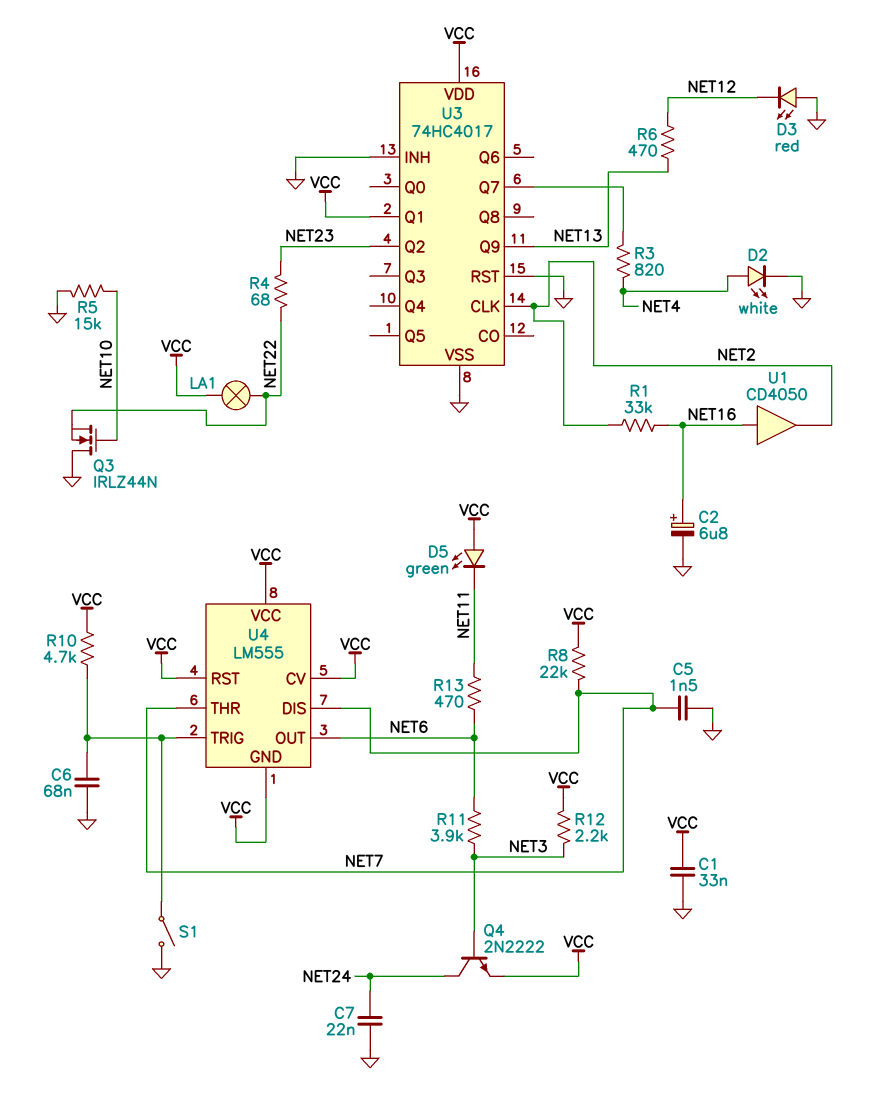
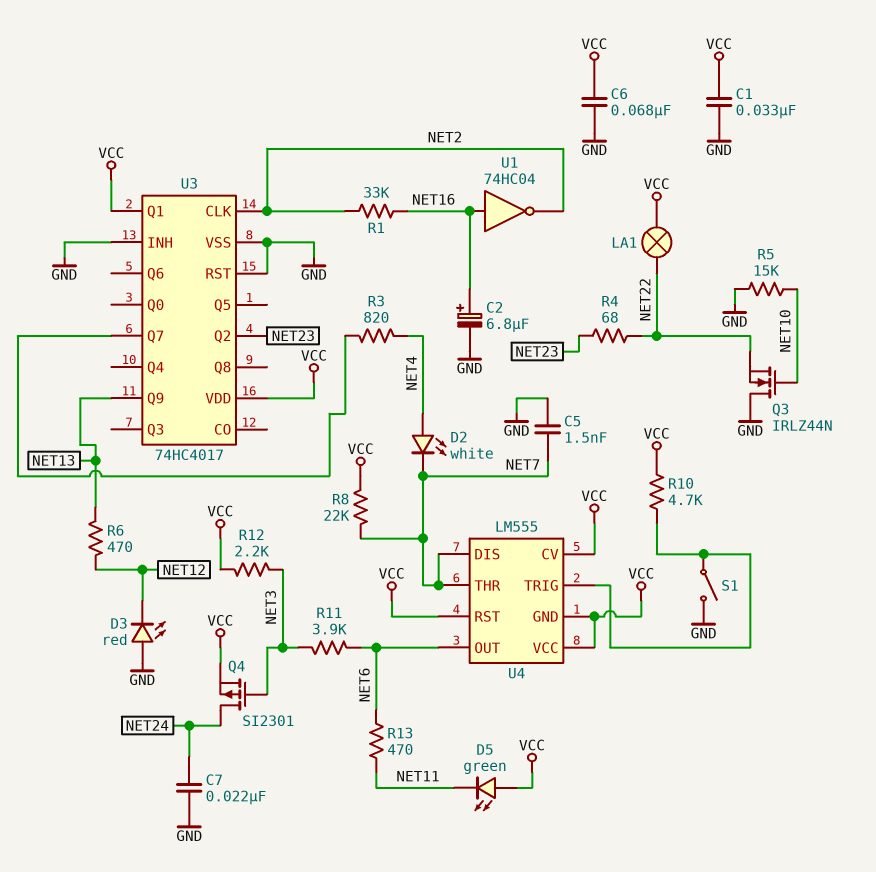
C6: 68nF (GND, U4/TRIG) -> 68nF (GND, VCC)
D2: LED white (A NET4, K GND) -> LED white (A NET4, K NET7)
Q4: NPN 2N2222 (B NET3, C NET24, E VCC) -> PMOS SI2301 (G NET3, D NET24, S VCC)
U1: buffer CD4050 (in NET16, out NET2) -> NOT 74HC04 (in NET16, out NET2)

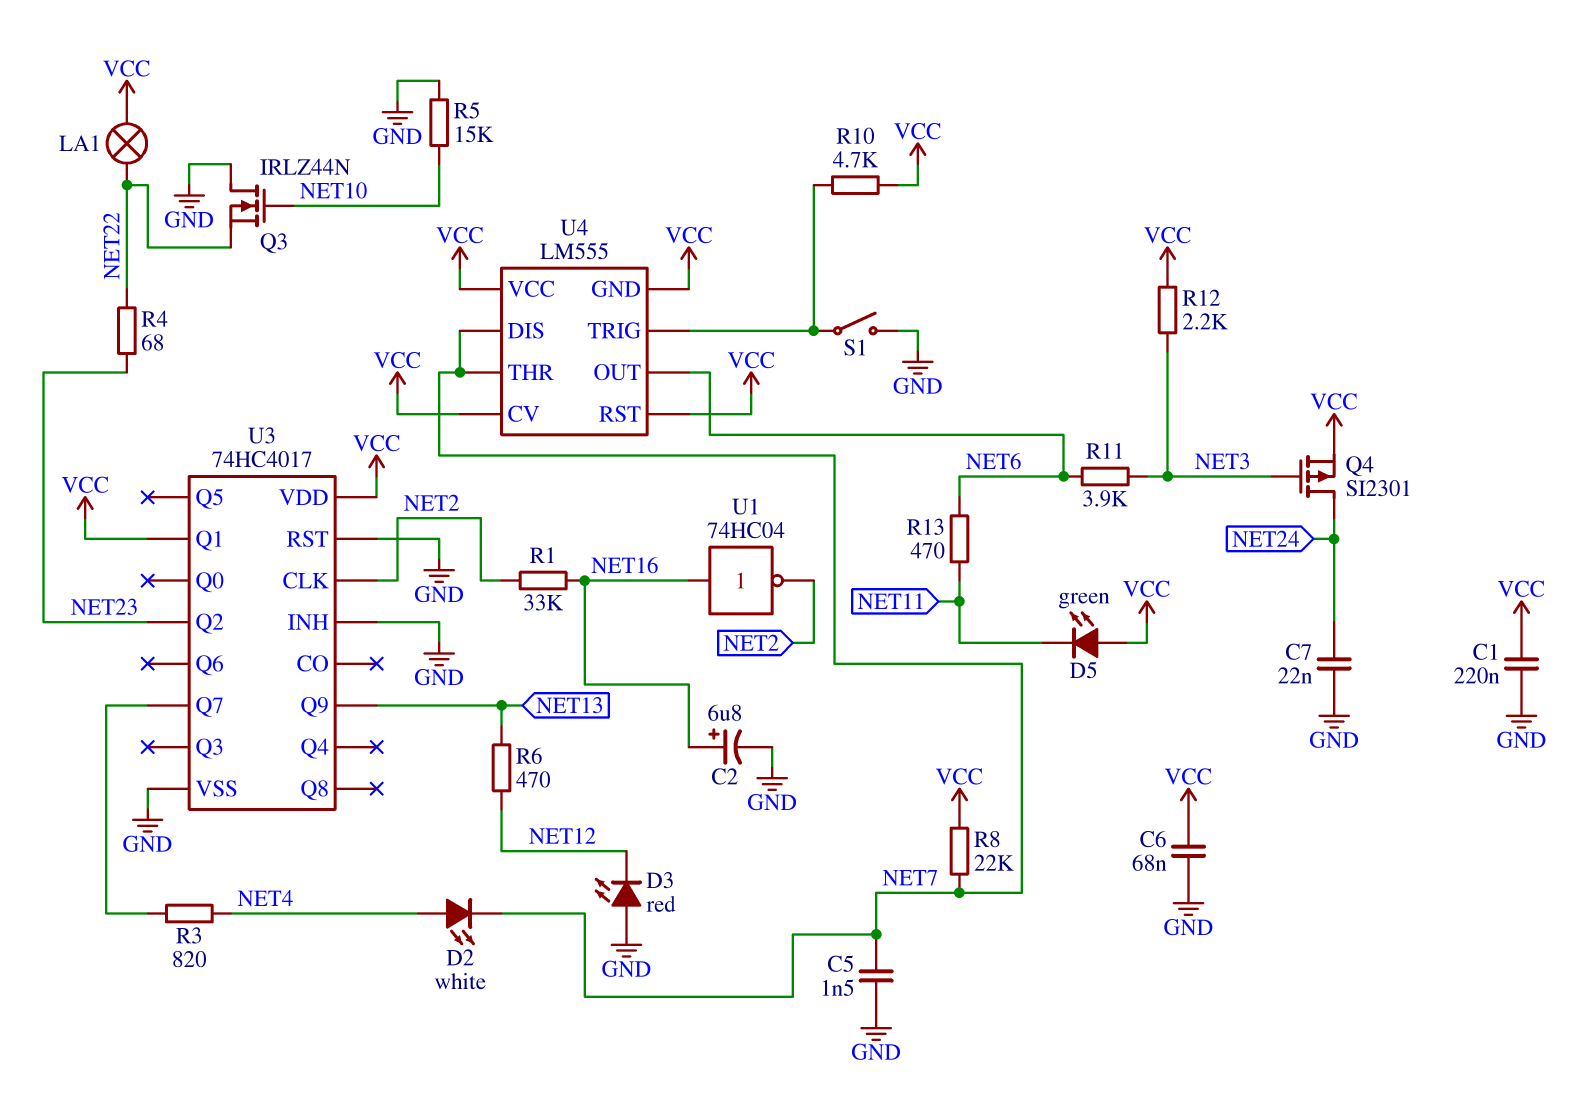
C1: 33nF (GND, VCC) -> 220nF (GND, VCC)

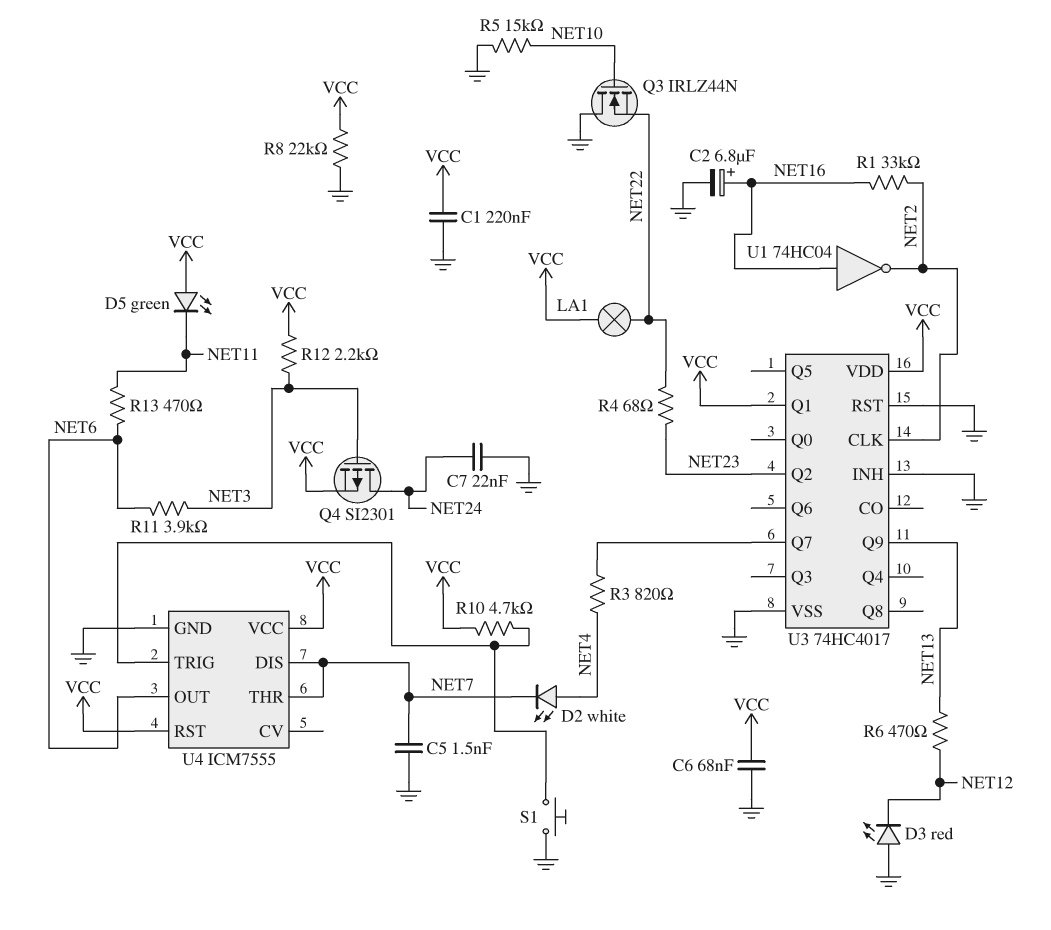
R8: 22k (NET7, VCC) -> 22k (GND, VCC)
S1: switch (GND, U4/TRIG) -> button (GND, U4/TRIG)
U4: LM555 -> ICM7555
U4 pin CV: VCC -> none
U4 pin GND: VCC -> GND

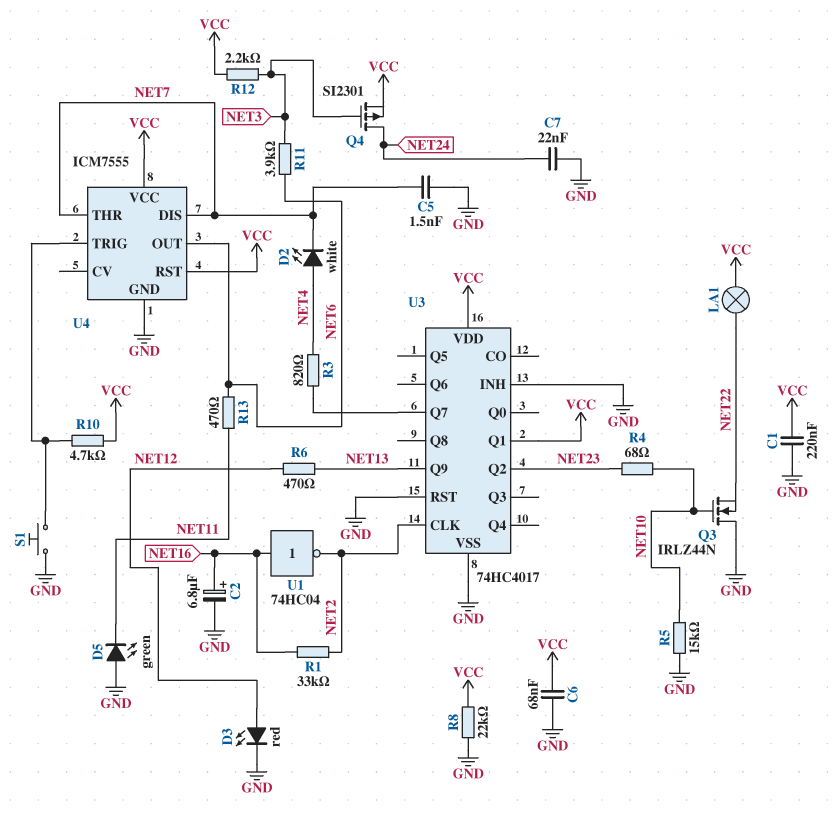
D3: LED red (A GND, K NET12) -> LED red (A NET12, K GND)
D5: LED green (A VCC, K NET11) -> LED green (A GND, K NET11)
R4: 68 (NET22, NET23) -> 68 (NET10, NET23)

